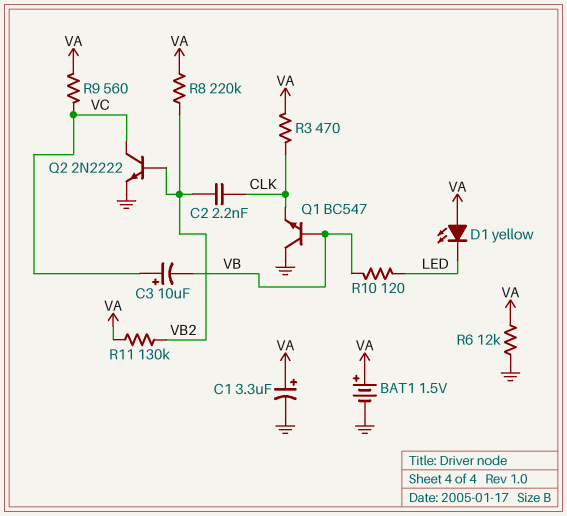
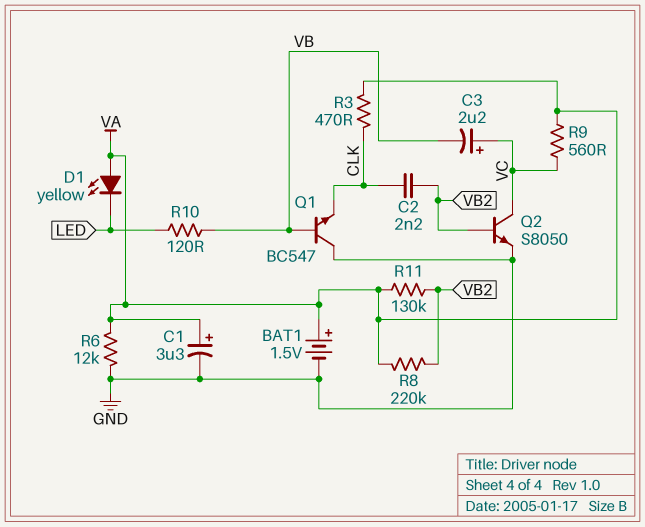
C3: 10uF (plus VC, minus VB) -> 2.2uF (plus VC, minus VB)
Q2: NPN 2N2222 (B VB2, C VC, E GND) -> NPN S8050 (B VB2, C VC, E GND)

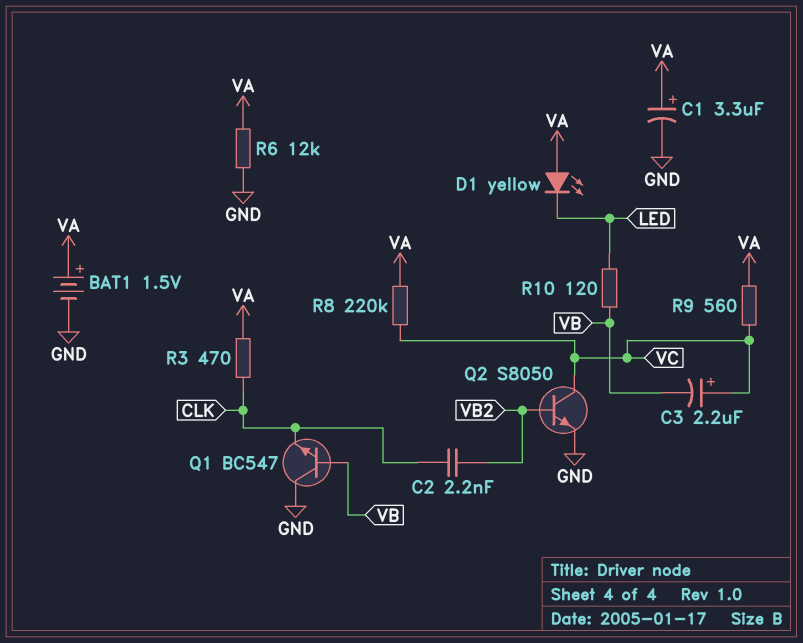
R8: 220k (VA, VB2) -> 220k (VA, VC)
R11: 130k (VA, VB2) -> none

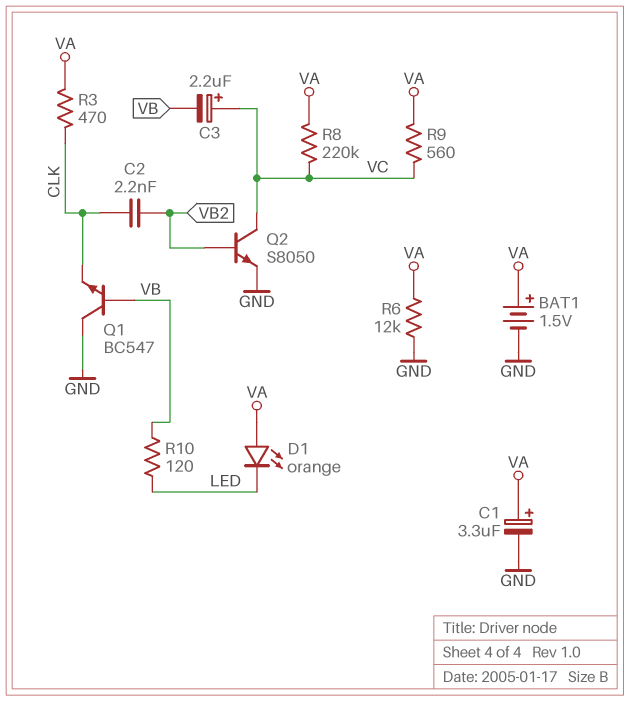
D1: LED yellow (A VA, K LED) -> LED orange (A VA, K LED)

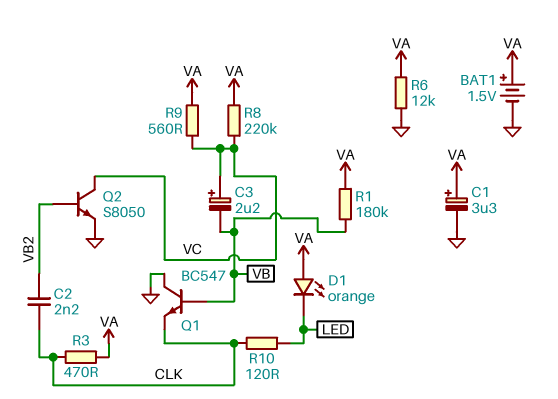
R1: none -> 180k (VA, VB)
R10: 120 (LED, VB) -> 120 (CLK, LED)

